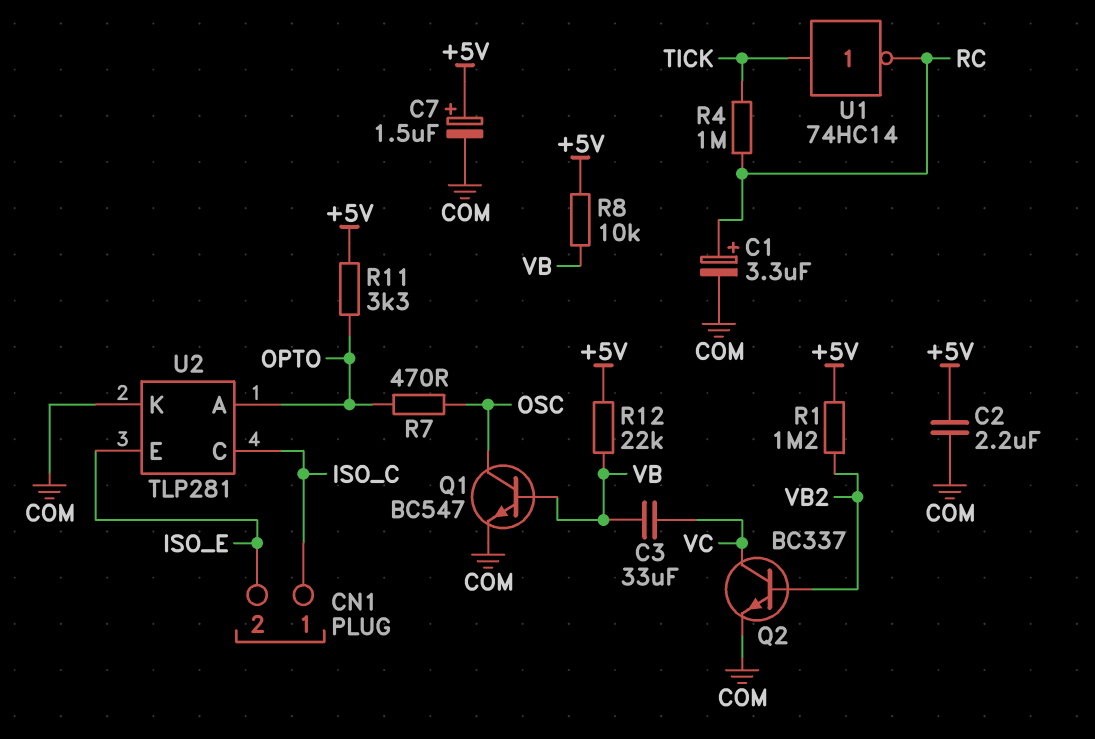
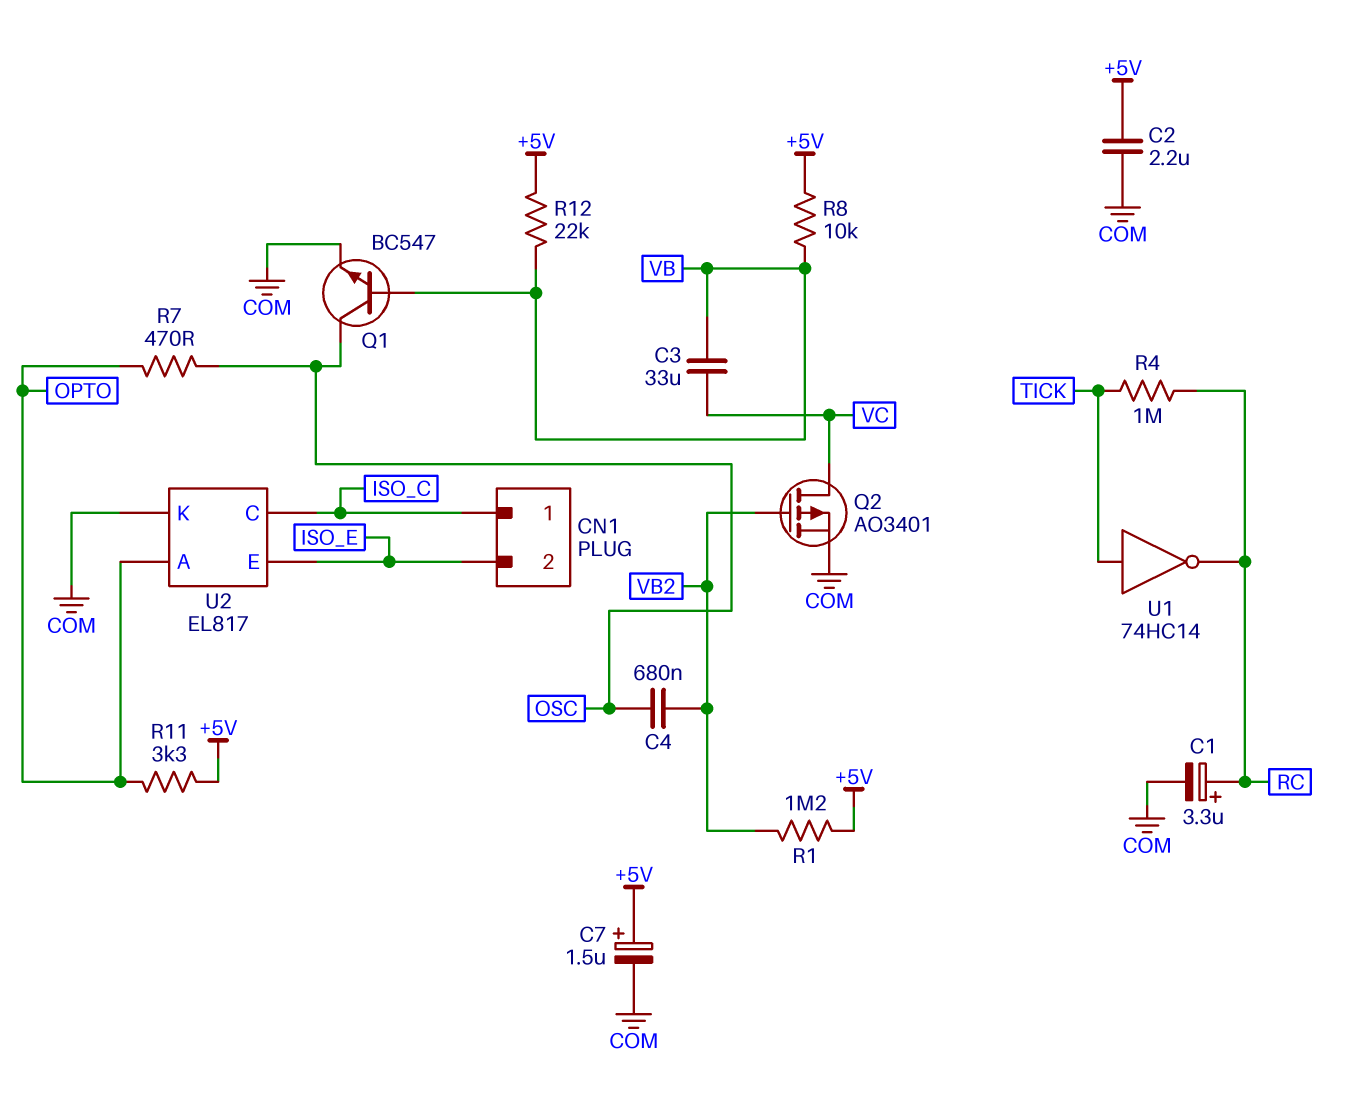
C4: none -> 680nF (OSC, VB2)
Q2: NPN BC337 (B VB2, C VC, E COM) -> PMOS AO3401 (G VB2, D VC, S COM)
U2: TLP281 -> EL817

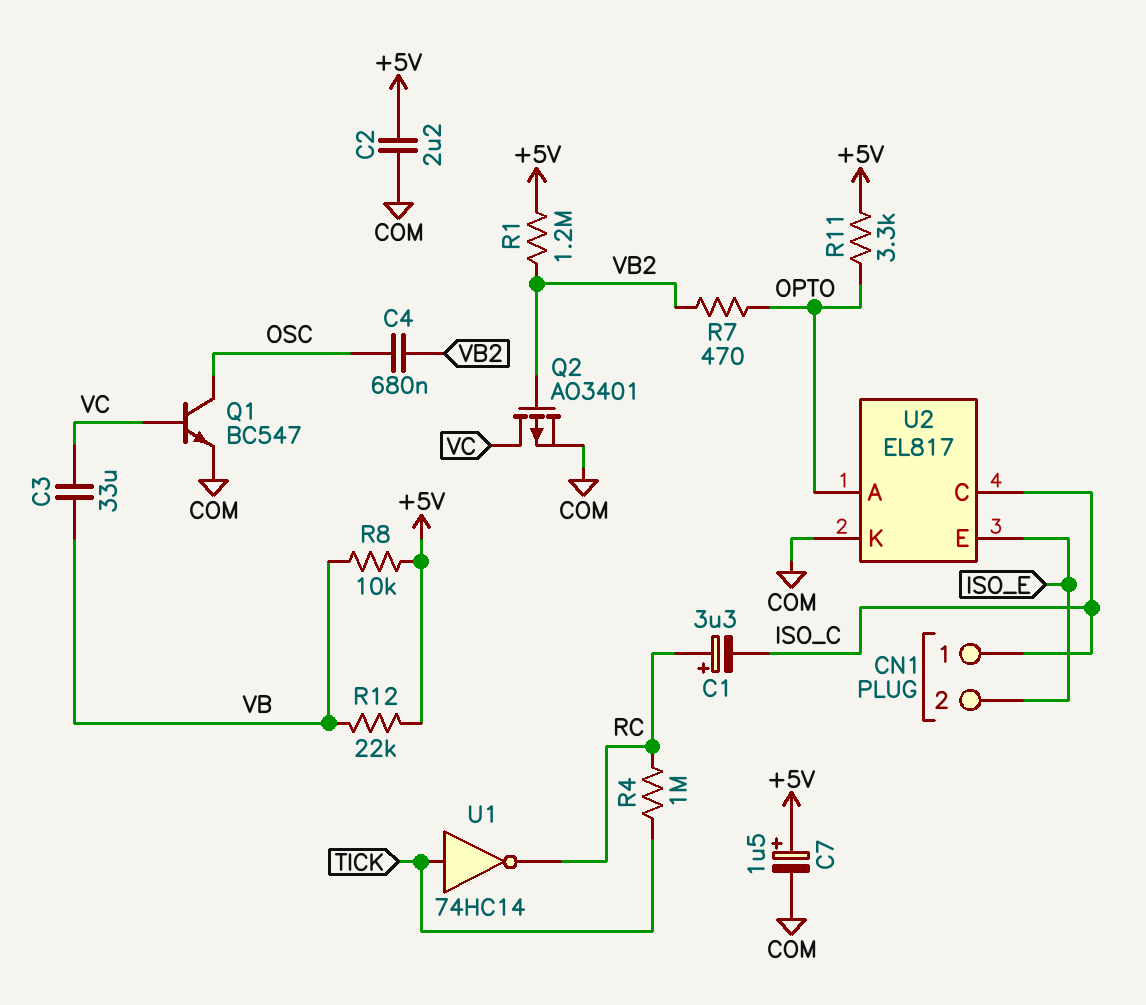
C1: 3.3uF (plus RC, minus COM) -> 3.3uF (plus RC, minus ISO_C)
Q1: NPN BC547 (B VB, C OSC, E COM) -> NPN BC547 (B VC, C OSC, E COM)
R7: 470 (OPTO, OSC) -> 470 (OPTO, VB2)

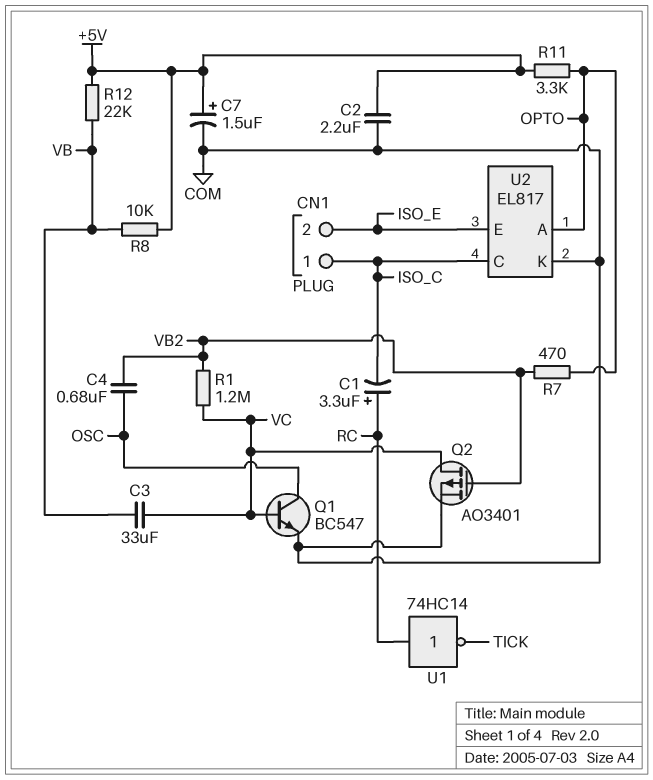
R1: 1.2M (+5V, VB2) -> 1.2M (VB2, VC)
R4: 1M (RC, TICK) -> none
U1: NOT 74HC14 (in TICK, out RC) -> NOT 74HC14 (in RC, out TICK)

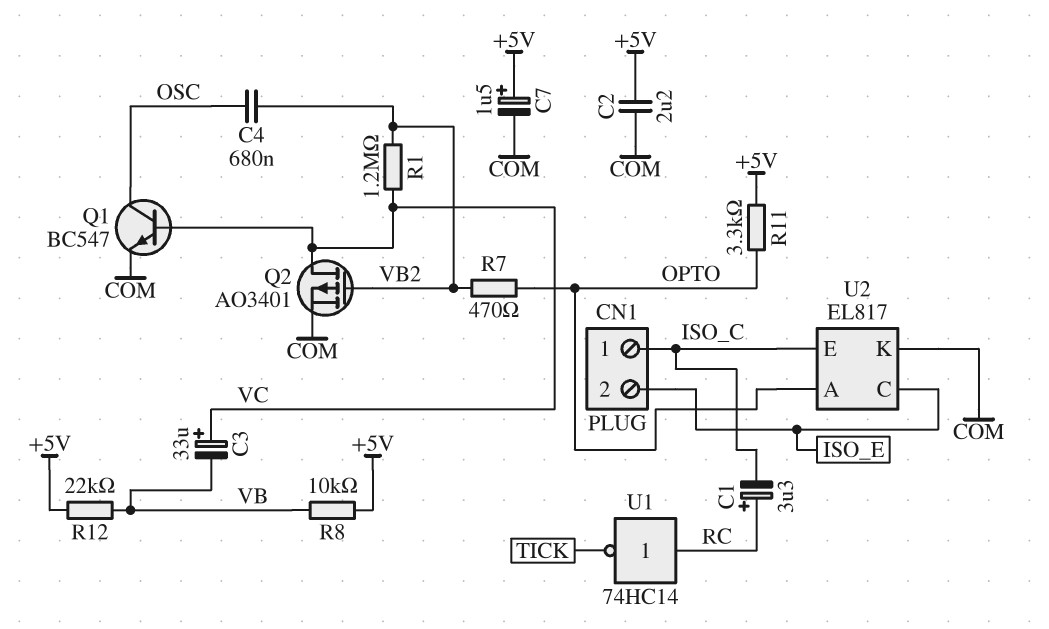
C3: 33uF (VB, VC) -> 33uF (plus VC, minus VB)
U2 pin C: ISO_C -> ISO_E
U2 pin E: ISO_E -> ISO_C

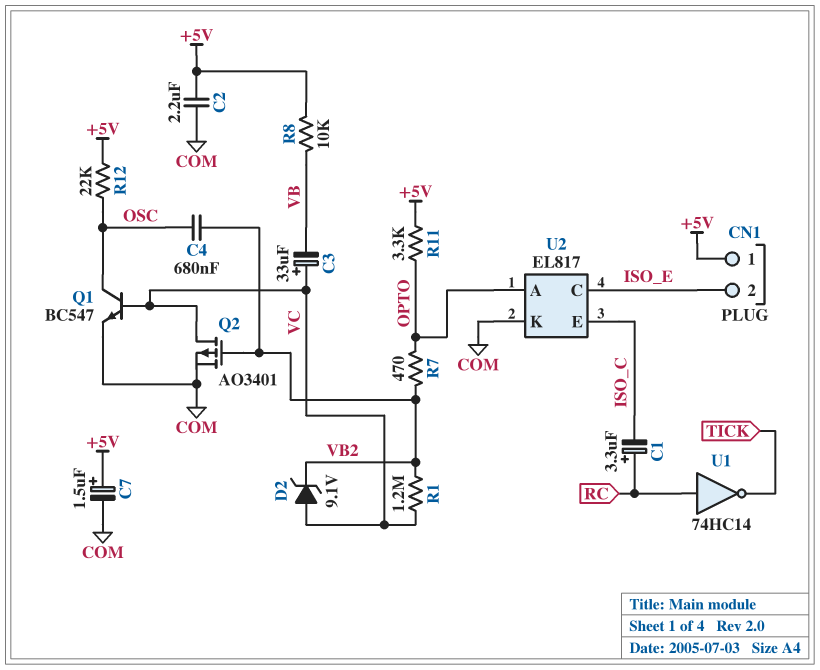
CN1 pin 1: ISO_C -> +5V
D2: none -> zener 9.1V (A VC, K VB2)
R12: 22k (+5V, VB) -> 22k (+5V, OSC)

